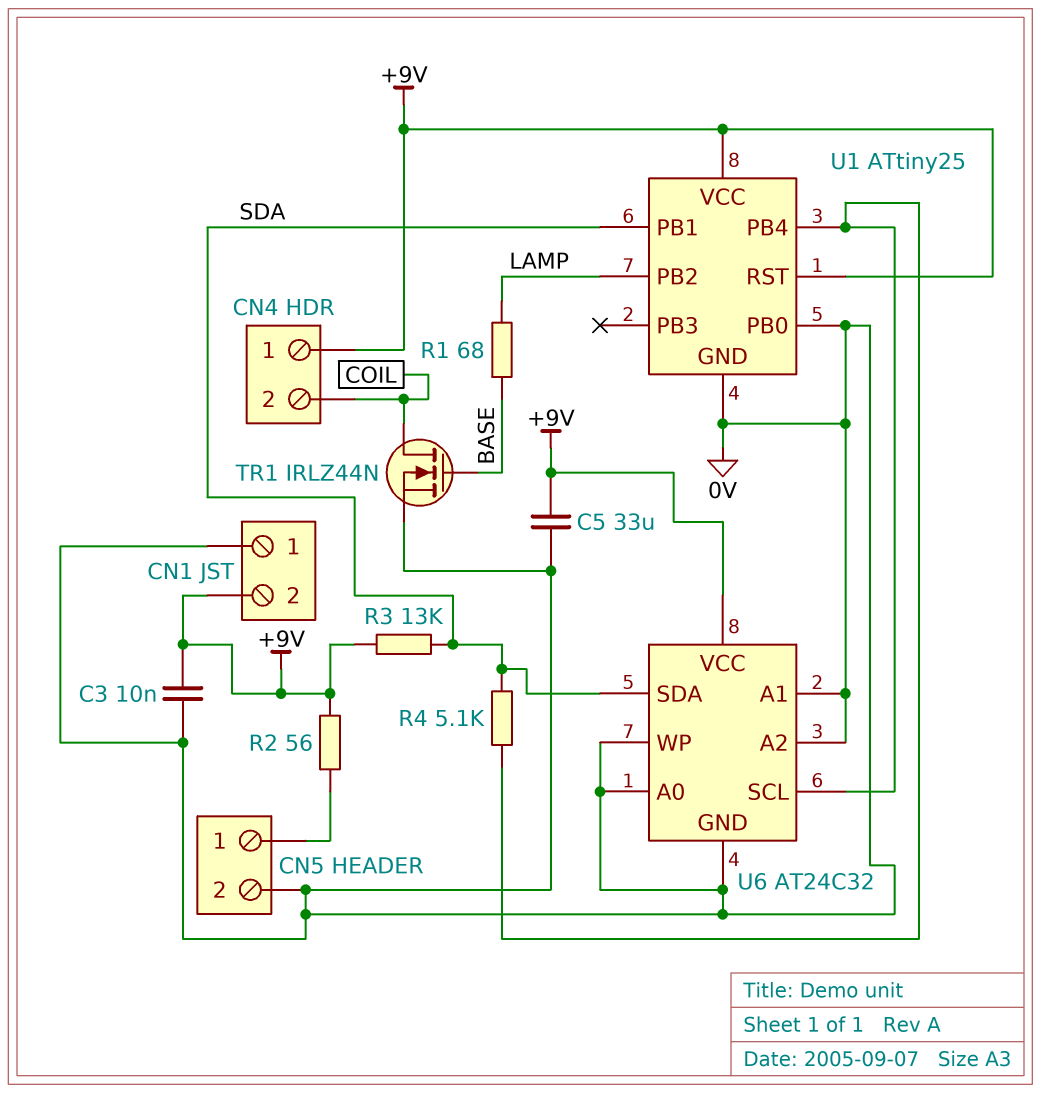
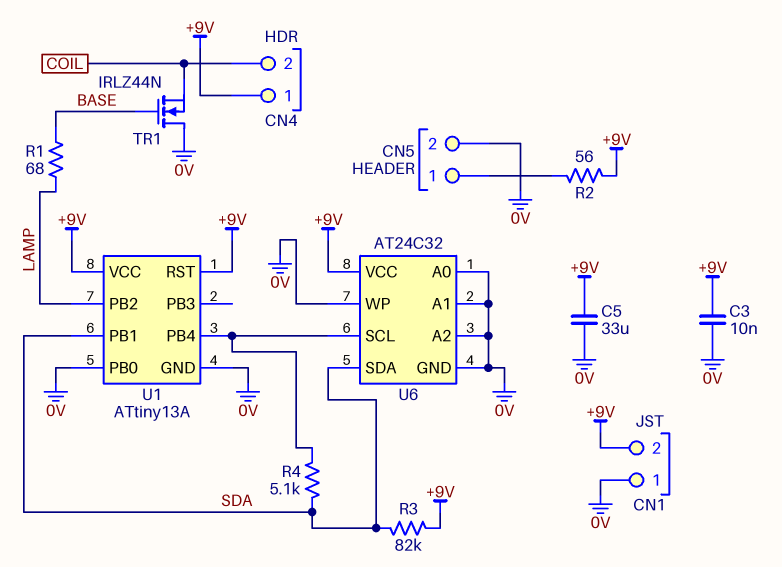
R3: 13k (+9V, SDA) -> 82k (+9V, SDA)
TR1: NMOS IRLZ44N (G BASE, D COIL, S 0V) -> NMOS IRLZ44N (G BASE, D 0V, S COIL)
U1: ATtiny25 -> ATtiny13A

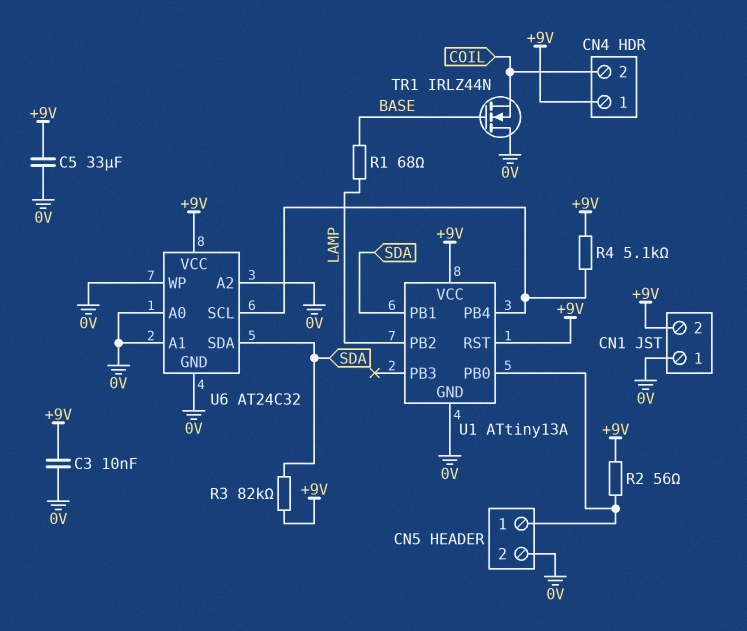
R4: 5.1k (SDA, U1/PB4) -> 5.1k (+9V, U1/PB4)
U1 pin PB0: 0V -> CN5/1

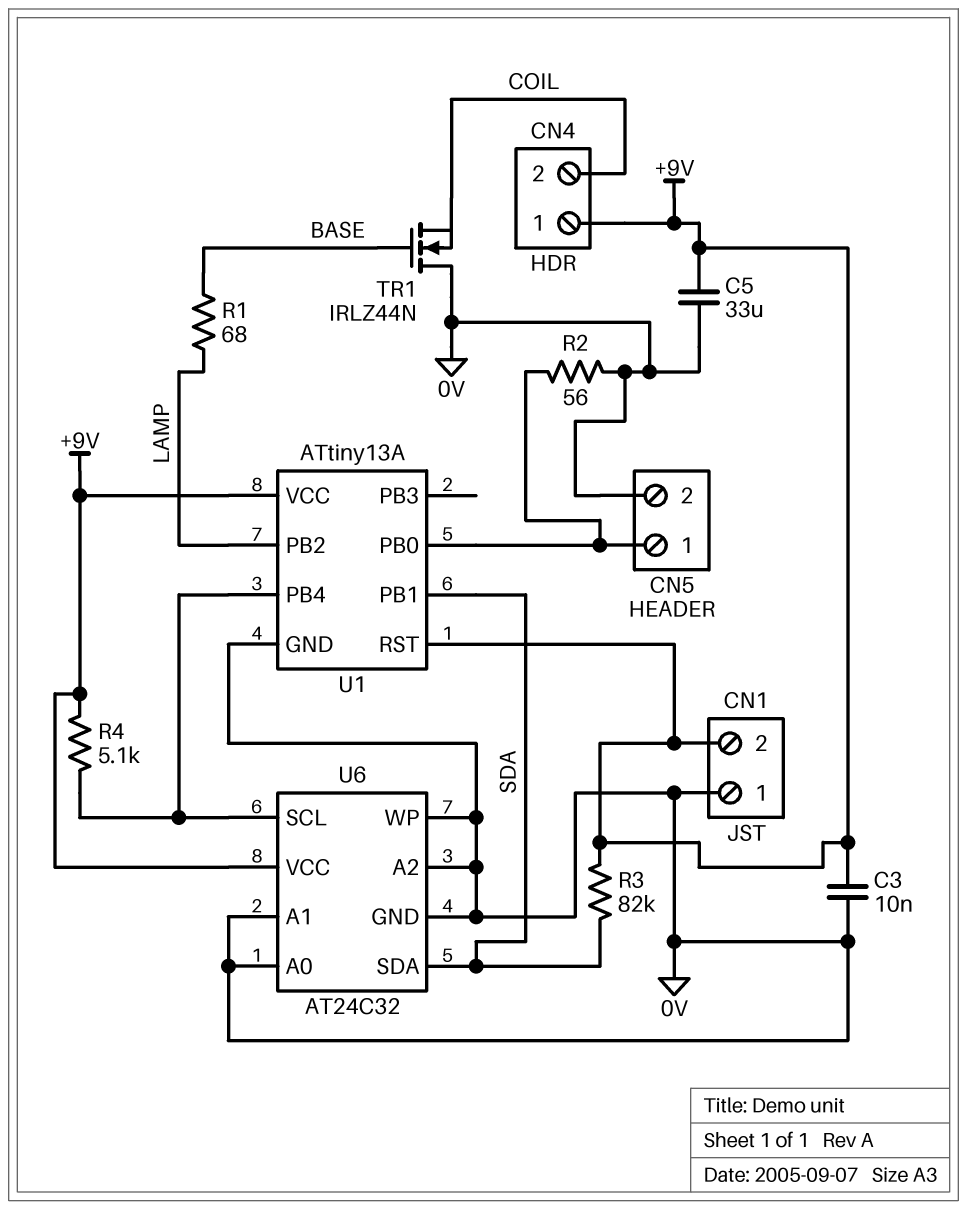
R2: 56 (+9V, CN5/1) -> 56 (0V, CN5/1)

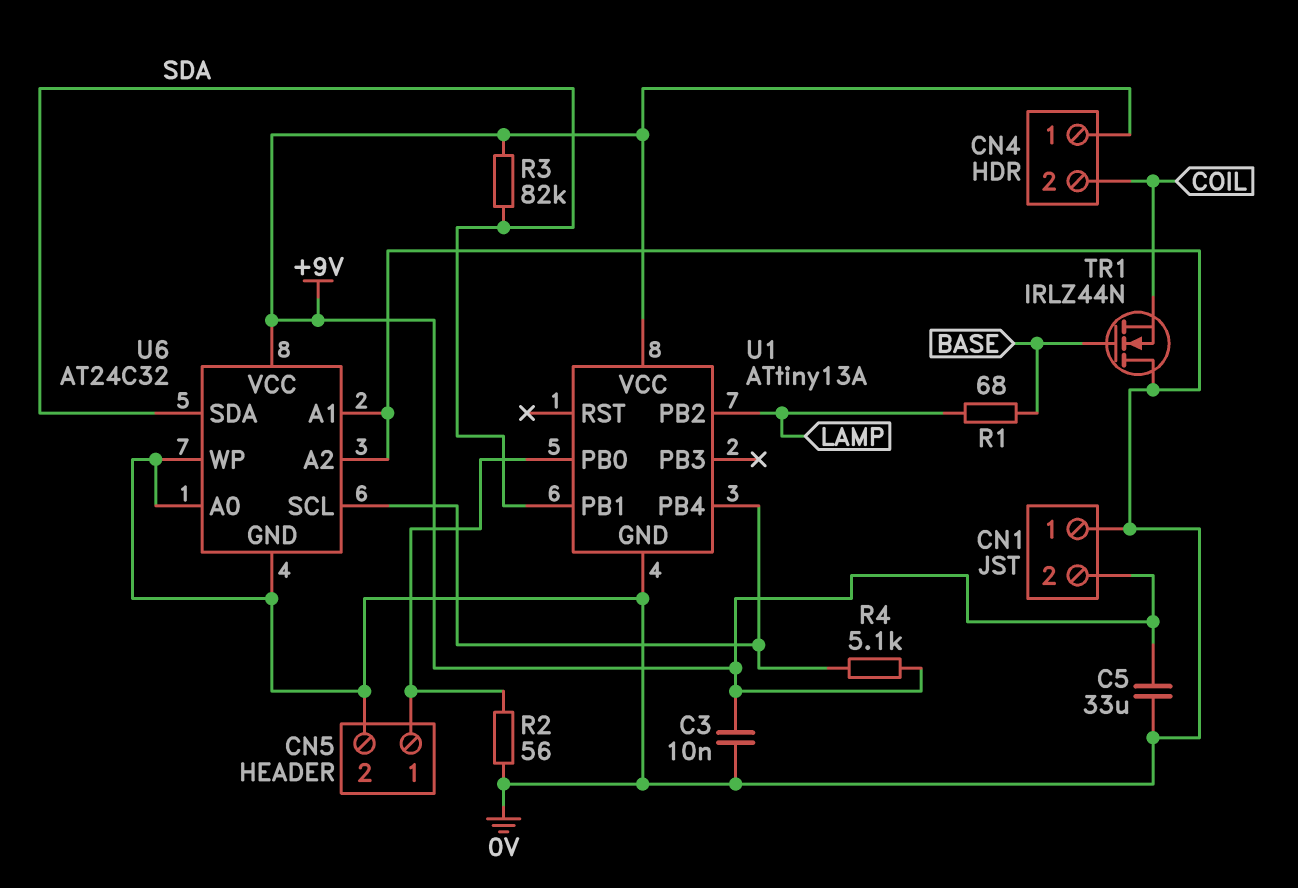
U1 pin RST: +9V -> none

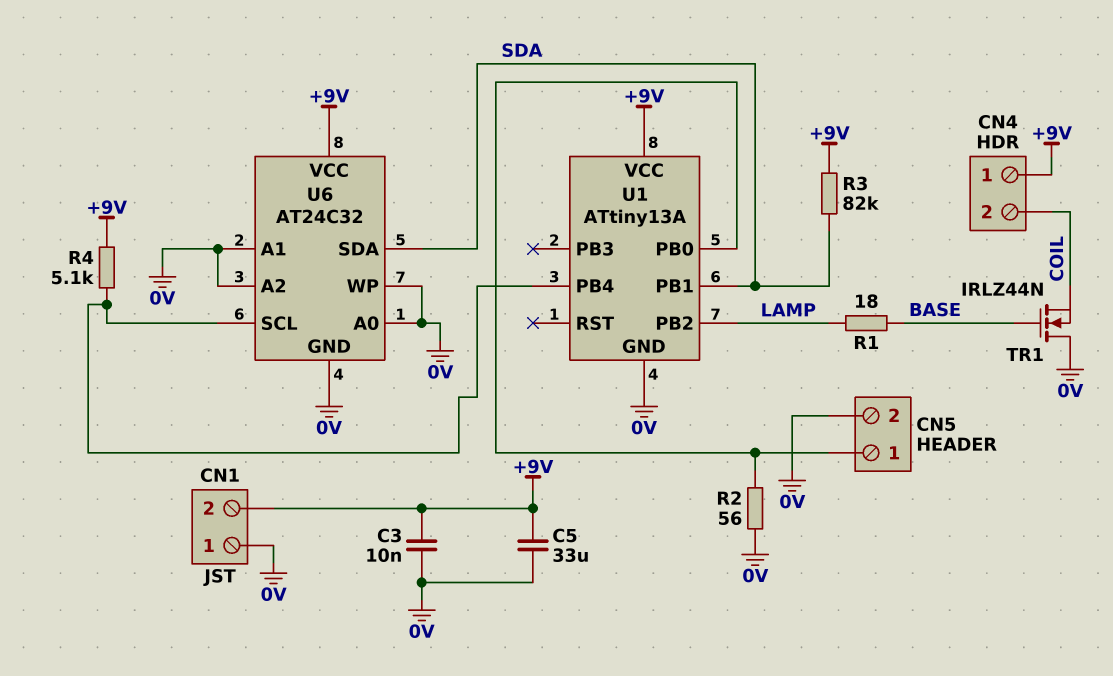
R1: 68 (BASE, LAMP) -> 18 (BASE, LAMP)

